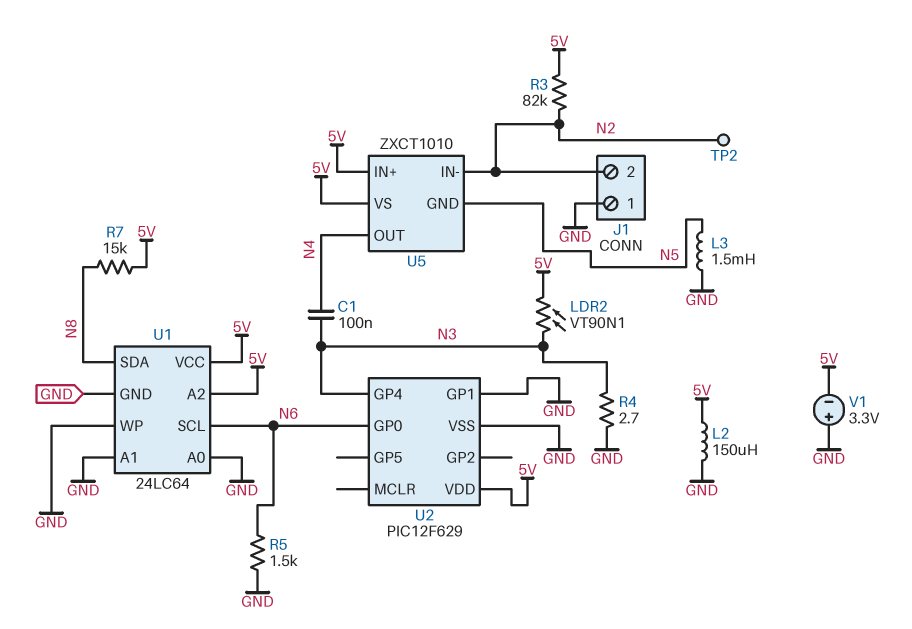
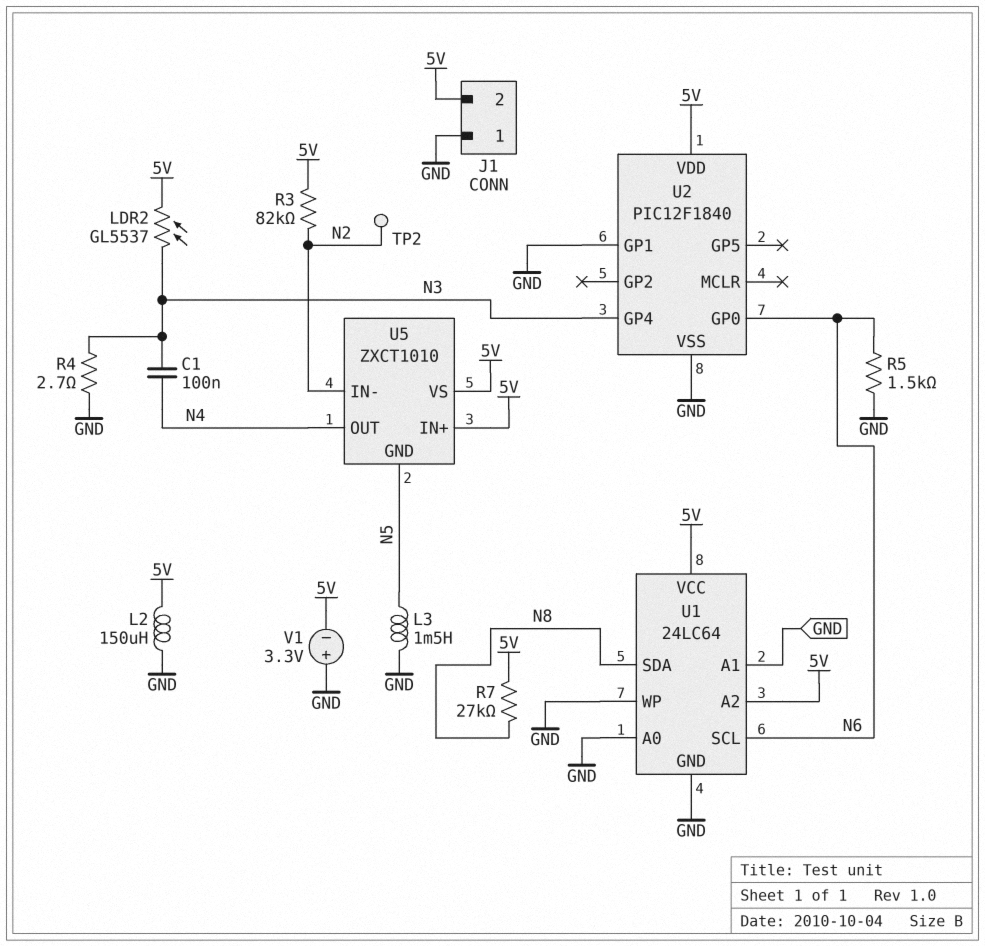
J1 pin 2: N2 -> 5V
LDR2: VT90N1 (5V, N3) -> GL5537 (5V, N3)
R7: 15k (5V, N8) -> 27k (5V, N8)
U2: PIC12F629 -> PIC12F1840

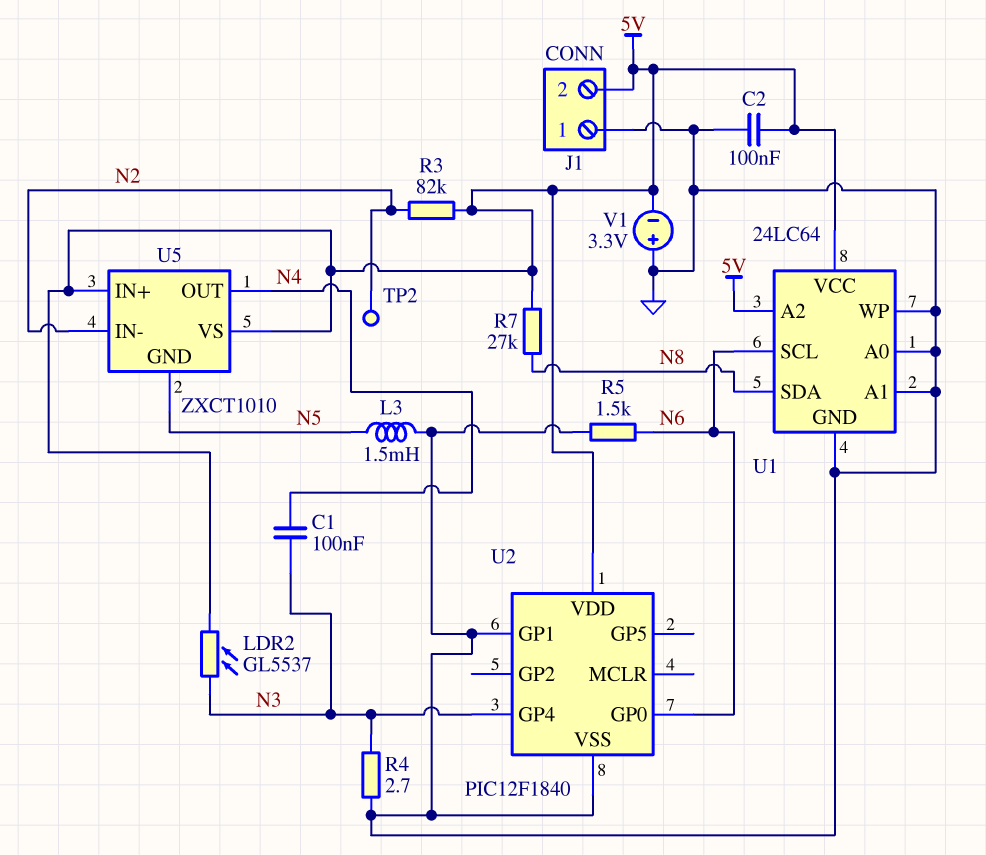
C2: none -> 100nF (5V, GND)
L2: 150uH (5V, GND) -> none

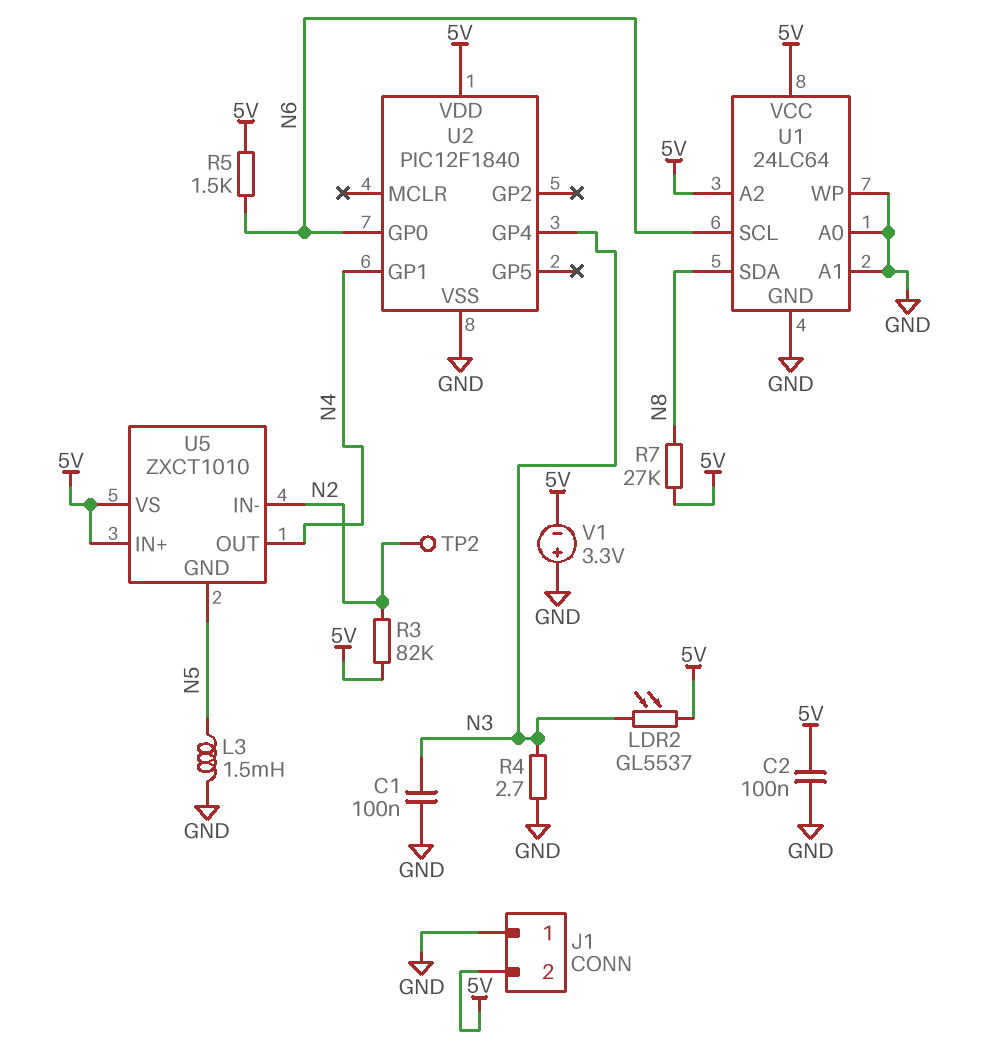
C1: 100nF (N3, N4) -> 100nF (GND, N3)
R5: 1.5k (GND, N6) -> 1.5k (5V, N6)
U2 pin GP1: GND -> N4

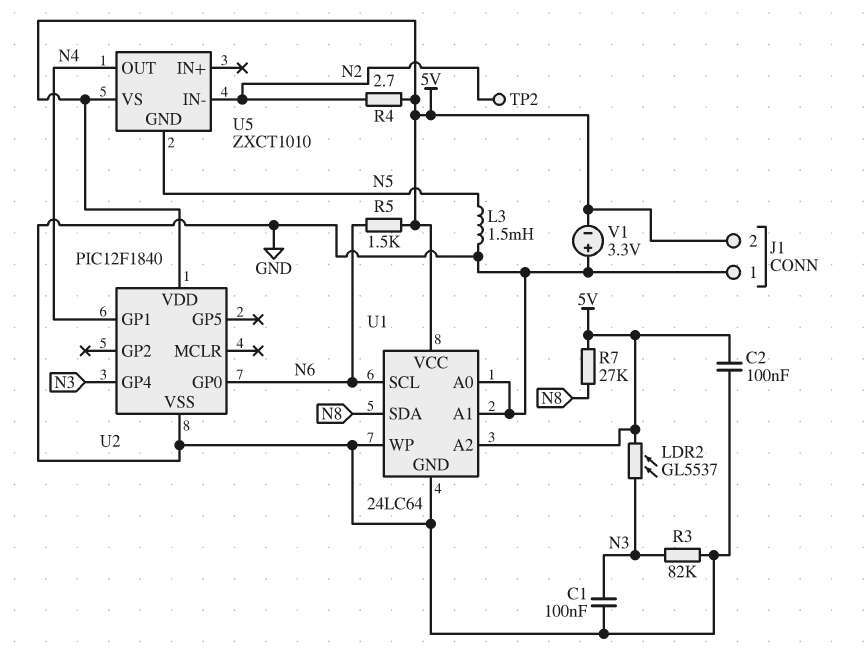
R3: 82k (5V, N2) -> 82k (GND, N3)
R4: 2.7 (GND, N3) -> 2.7 (5V, N2)
U5 pin IN+: 5V -> none

